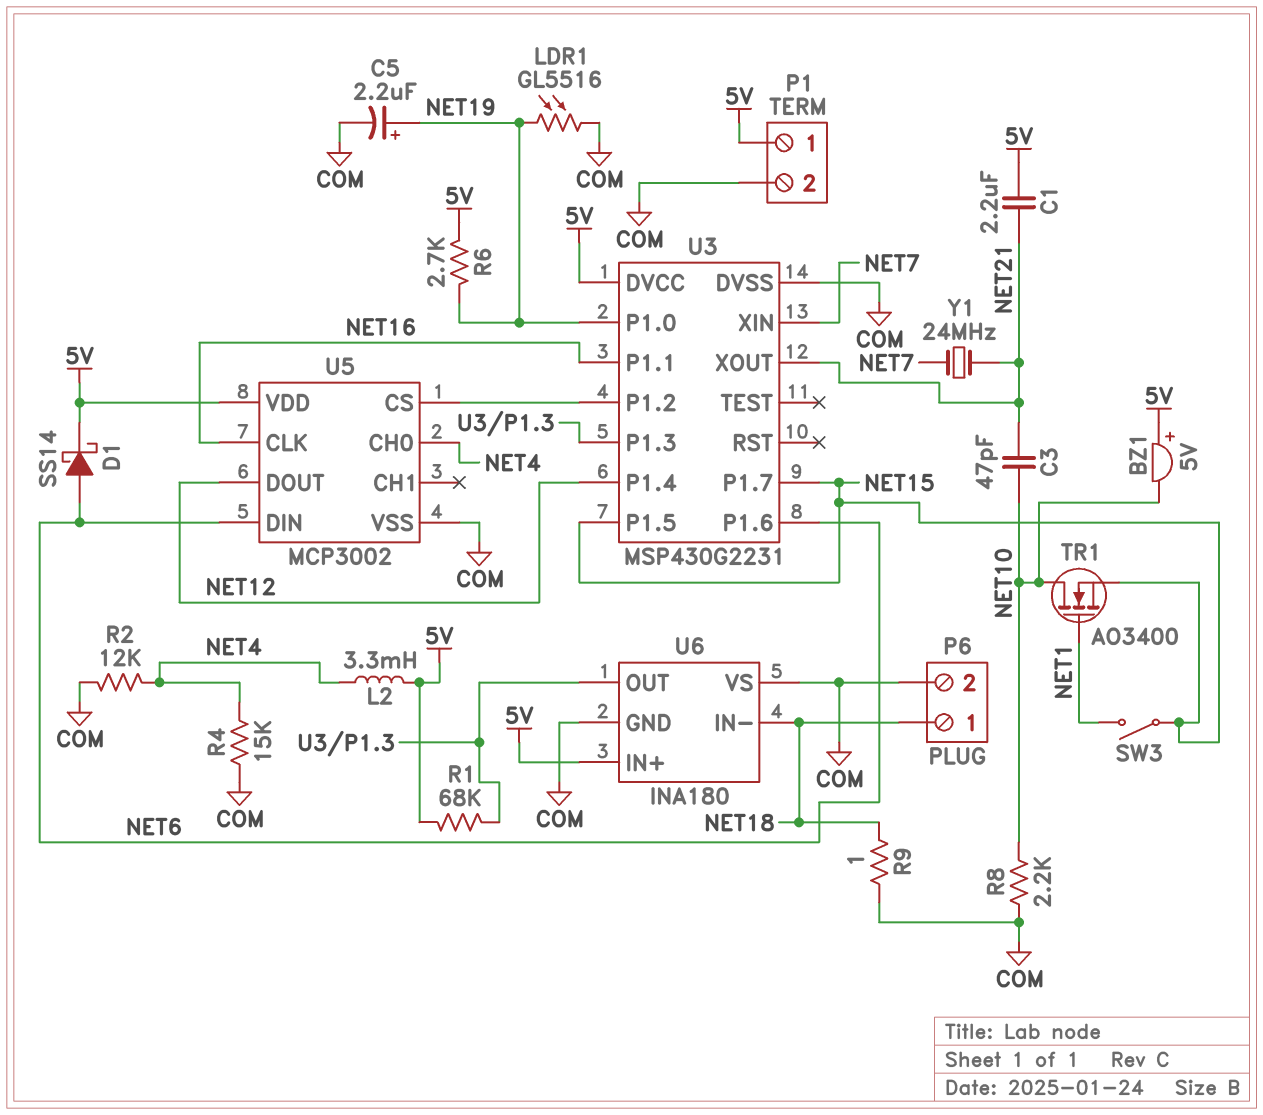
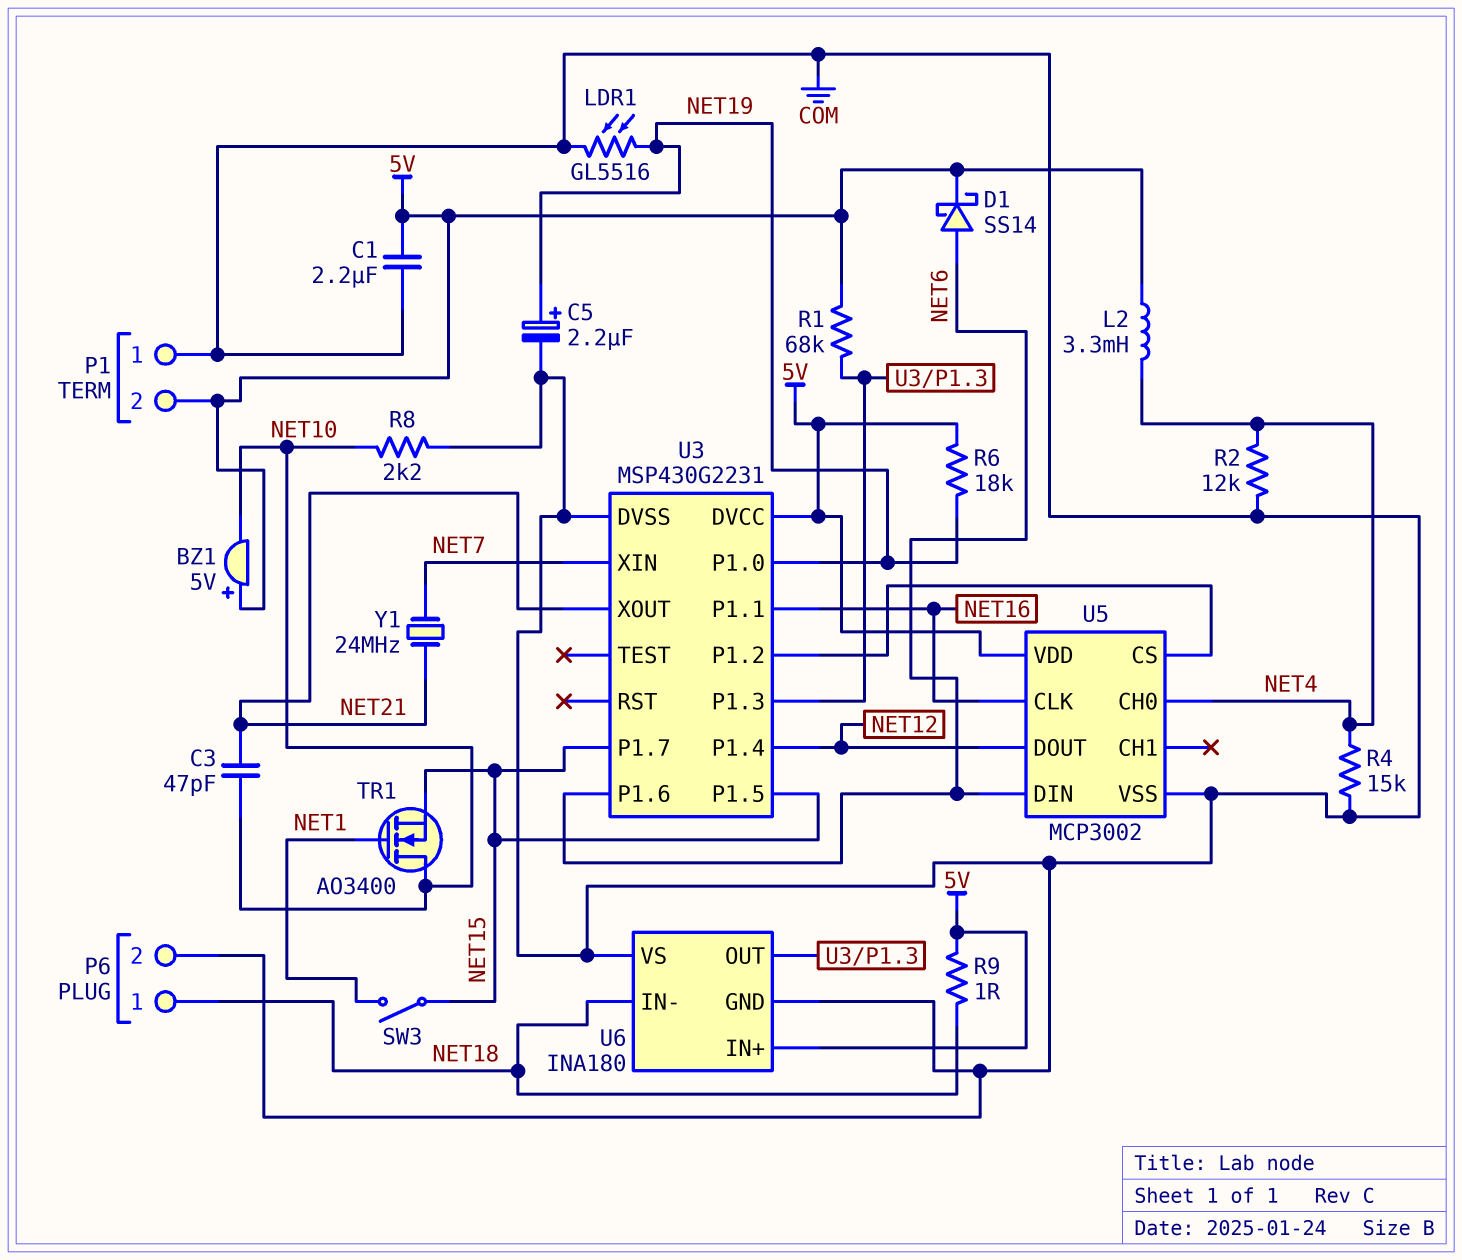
C1: 2.2uF (5V, NET21) -> 2.2uF (5V, COM)
P1 pin 1: 5V -> COM
P1 pin 2: COM -> 5V
R6: 2.7k (5V, NET19) -> 18k (5V, NET19)
R9: 1 (COM, NET18) -> 1 (5V, NET18)

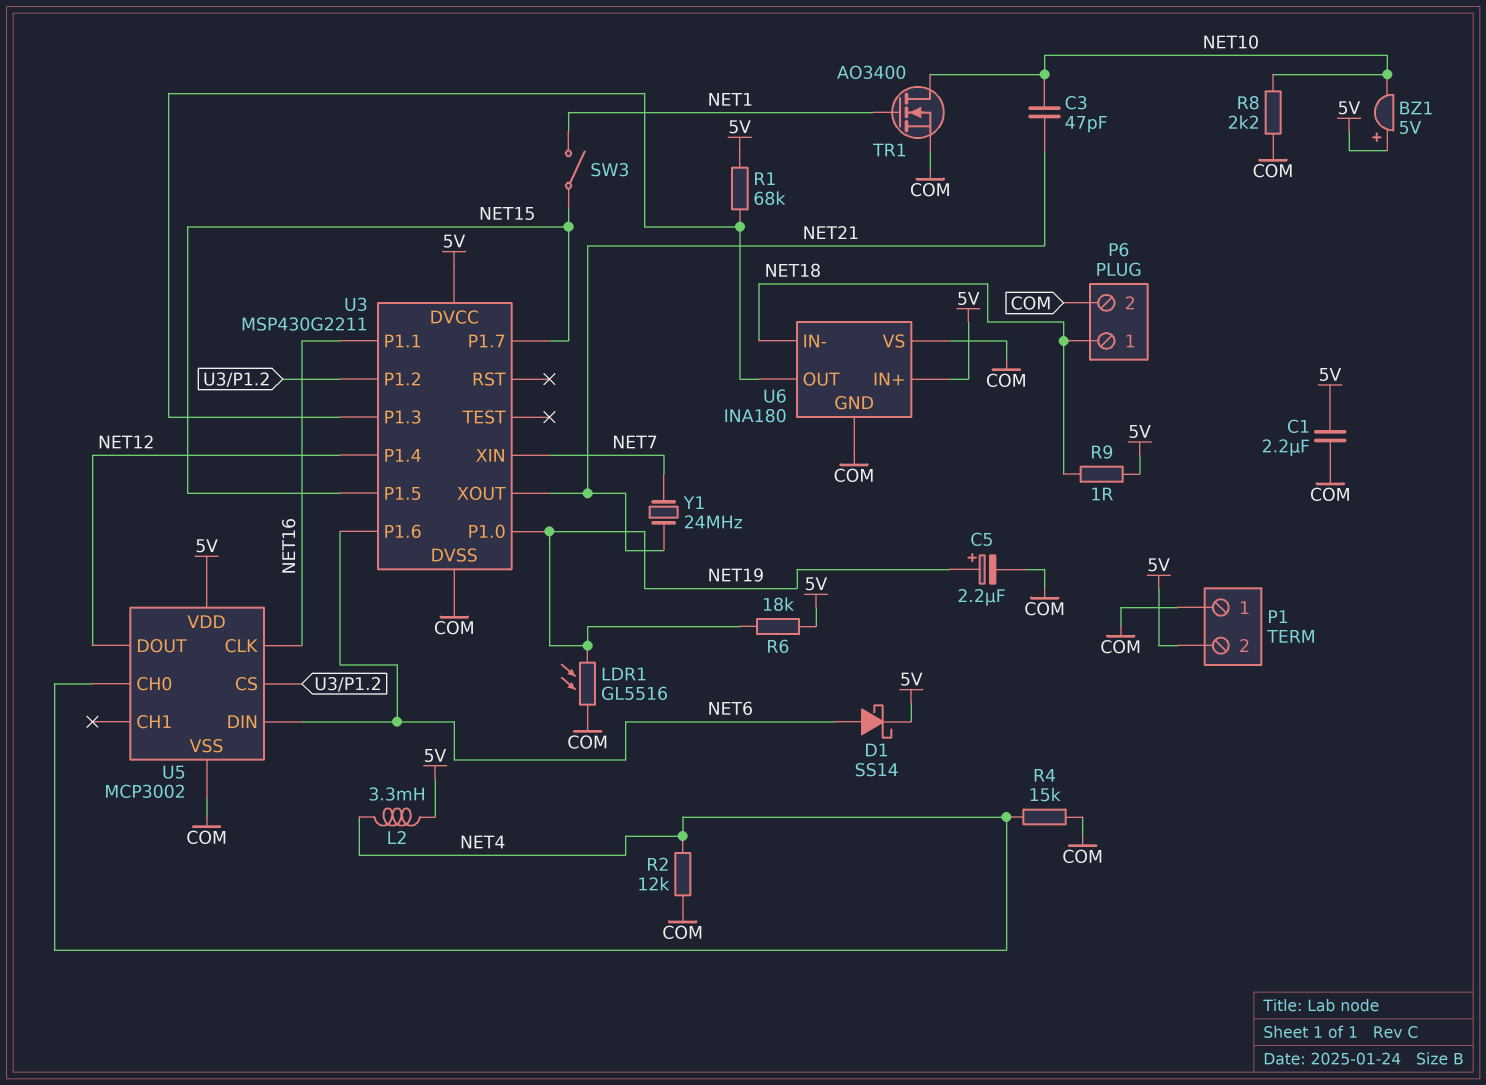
TR1: NMOS AO3400 (G NET1, D NET10, S NET15) -> NMOS AO3400 (G NET1, D NET10, S COM)
U3: MSP430G2231 -> MSP430G2211

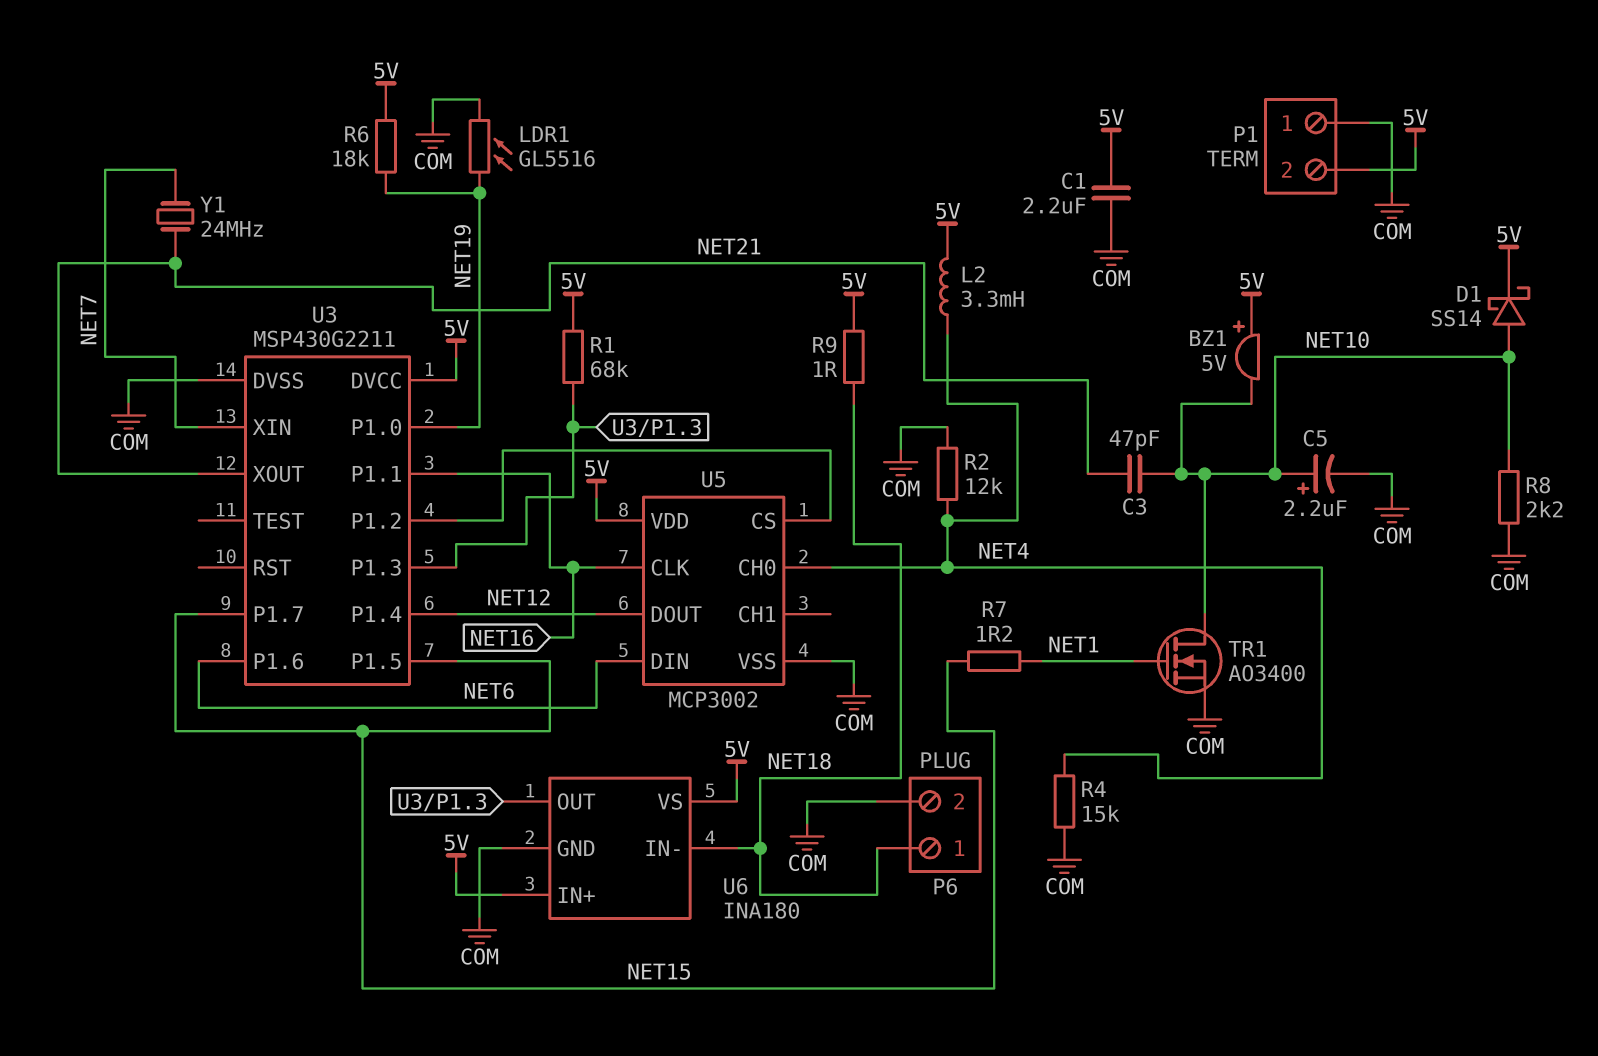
C5: 2.2uF (plus NET19, minus COM) -> 2.2uF (plus NET10, minus COM)
D1: schottky SS14 (A NET6, K 5V) -> schottky SS14 (A NET10, K 5V)
R7: none -> 1.2 (NET1, NET15)
SW3: switch (NET1, NET15) -> none
U6 pin VS: COM -> 5V

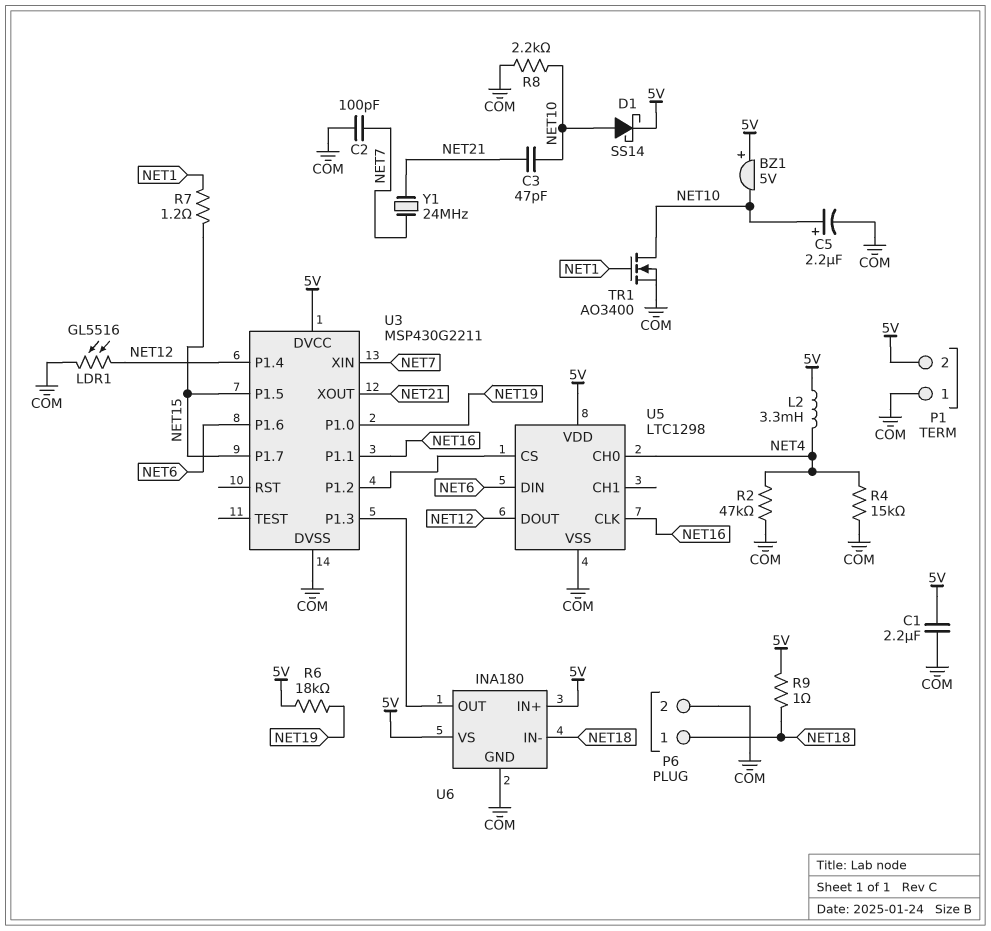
C2: none -> 100pF (COM, NET7)
LDR1: GL5516 (COM, NET19) -> GL5516 (COM, NET12)
R1: 68k (5V, U3/P1.3) -> none
R2: 12k (COM, NET4) -> 47k (COM, NET4)
U5: MCP3002 -> LTC1298

